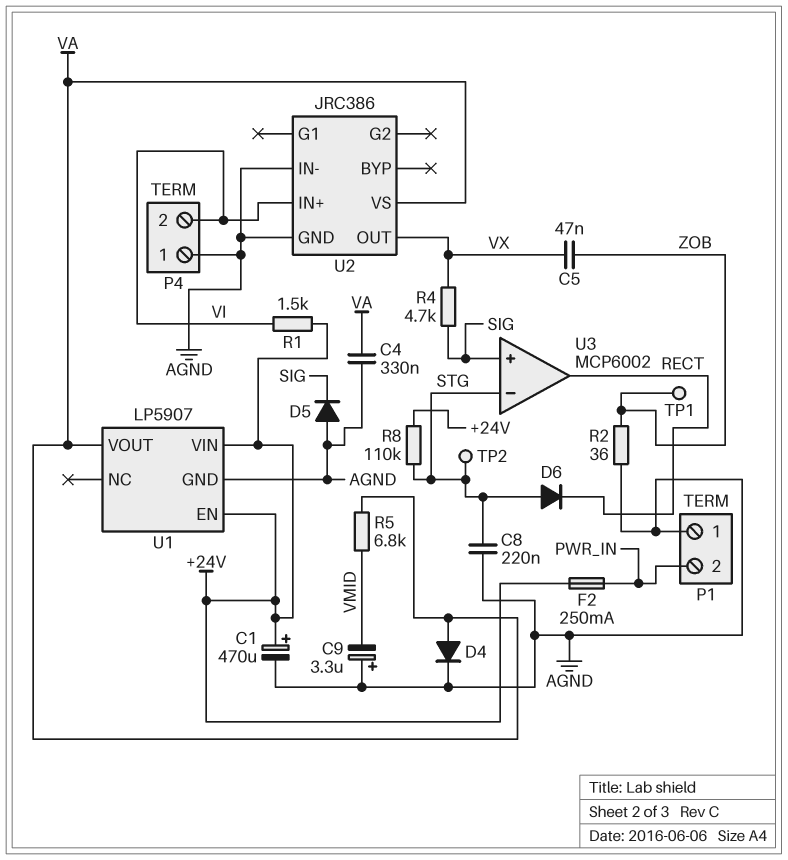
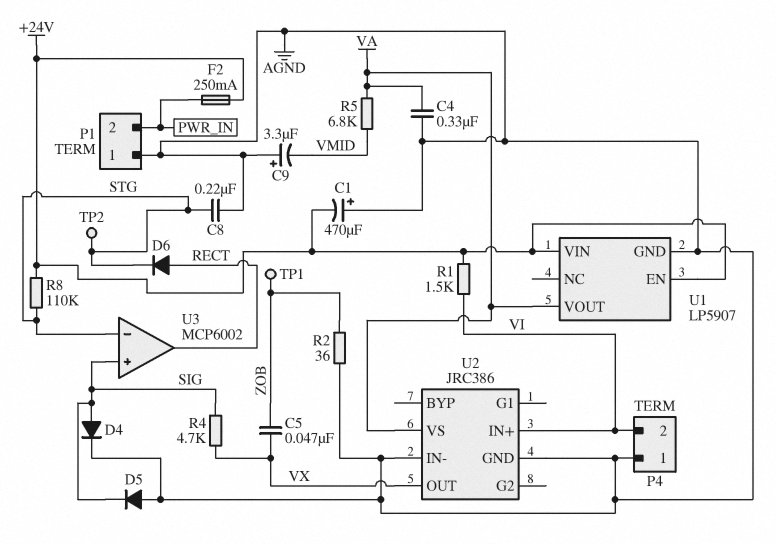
C1: 470uF (plus +24V, minus AGND) -> 470uF (plus AGND, minus +24V)
D4: diode (A VA, K AGND) -> diode (A SIG, K AGND)
D6: diode (A STG, K RECT) -> diode (A RECT, K STG)

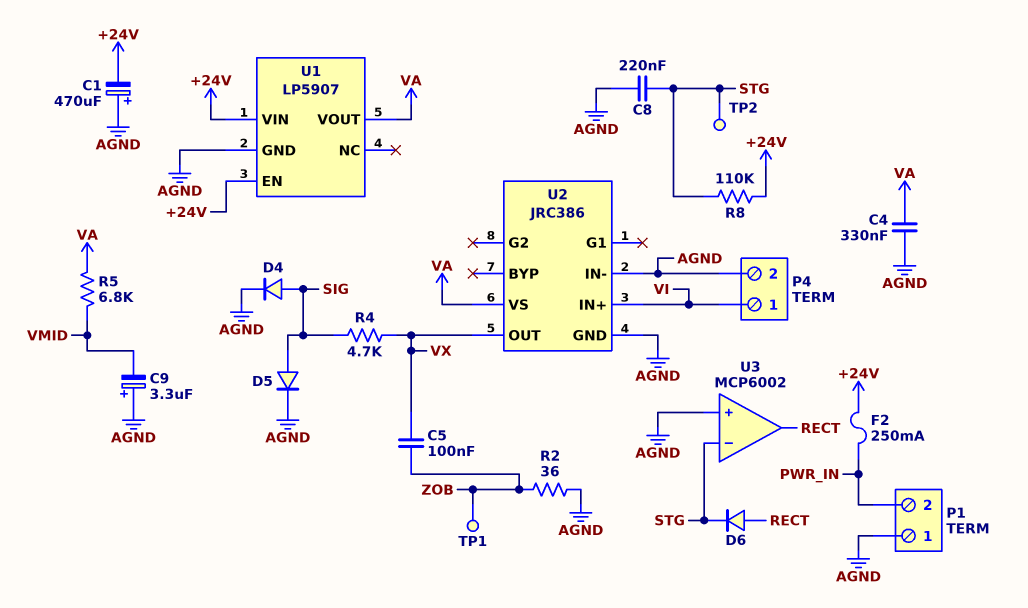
C5: 47nF (VX, ZOB) -> 100nF (VX, ZOB)
D5: diode (A AGND, K SIG) -> diode (A SIG, K AGND)
P4 pin 1: AGND -> VI
P4 pin 2: VI -> AGND
R1: 1.5k (+24V, VI) -> none
U3 pin in+: SIG -> AGND

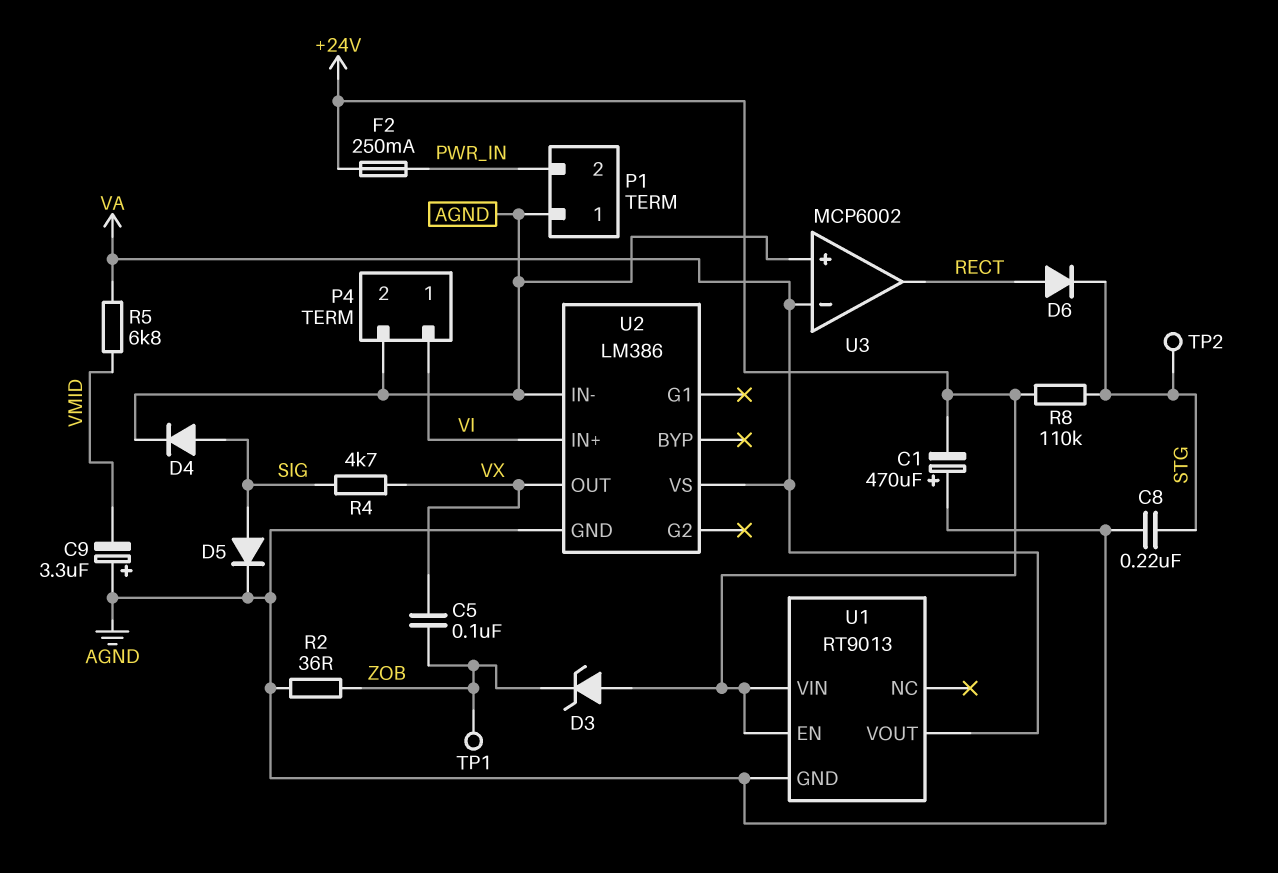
C4: 330nF (AGND, VA) -> none
D3: none -> zener (A +24V, K ZOB)
U1: LP5907 -> RT9013
U2: JRC386 -> LM386
U3 pin in-: STG -> VA

